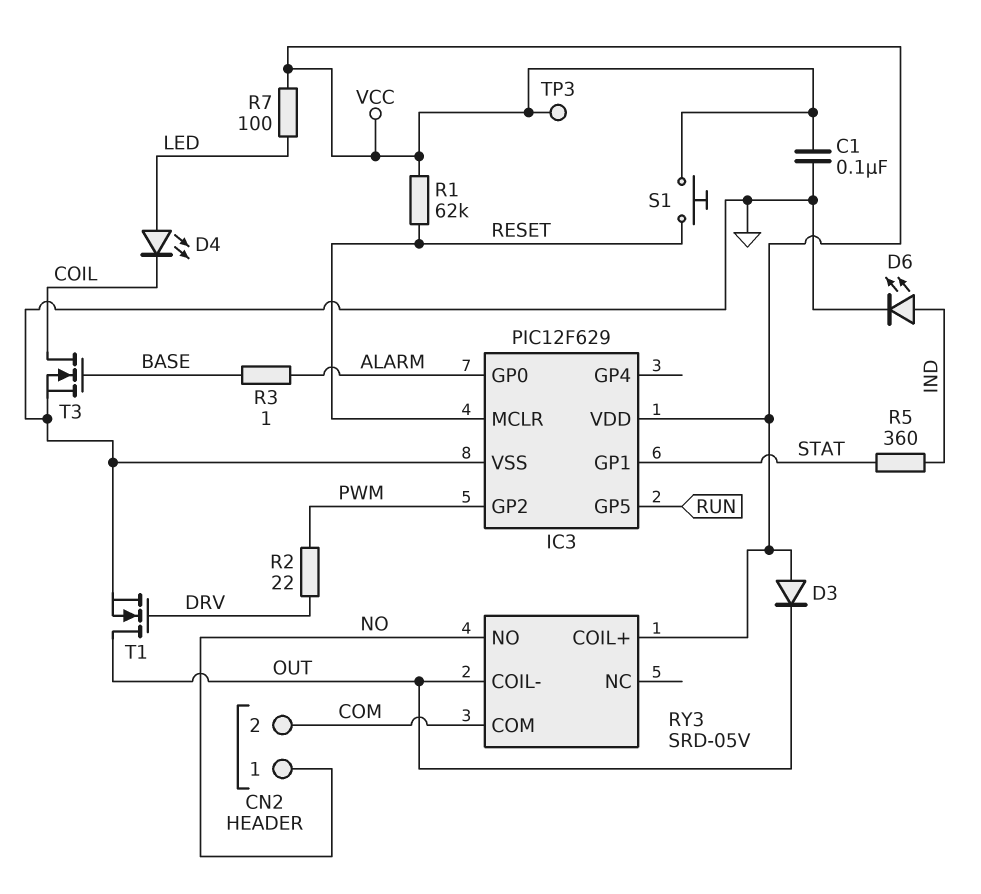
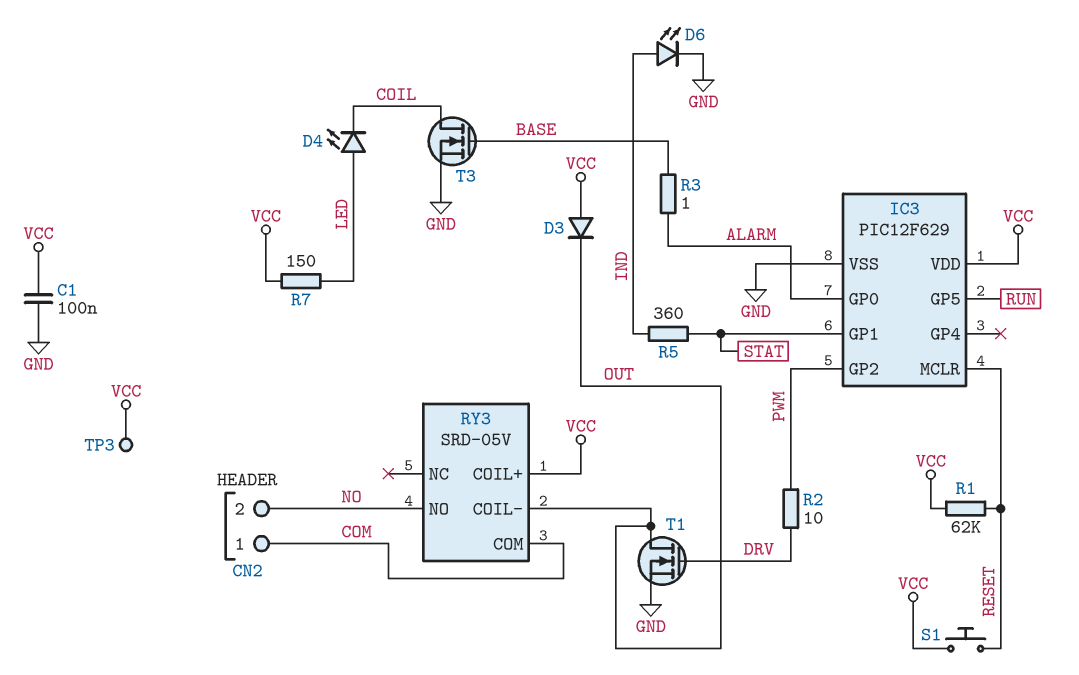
CN2 pin 1: NO -> COM
CN2 pin 2: COM -> NO
R2: 22 (DRV, PWM) -> 10 (DRV, PWM)
R7: 100 (LED, VCC) -> 150 (LED, VCC)

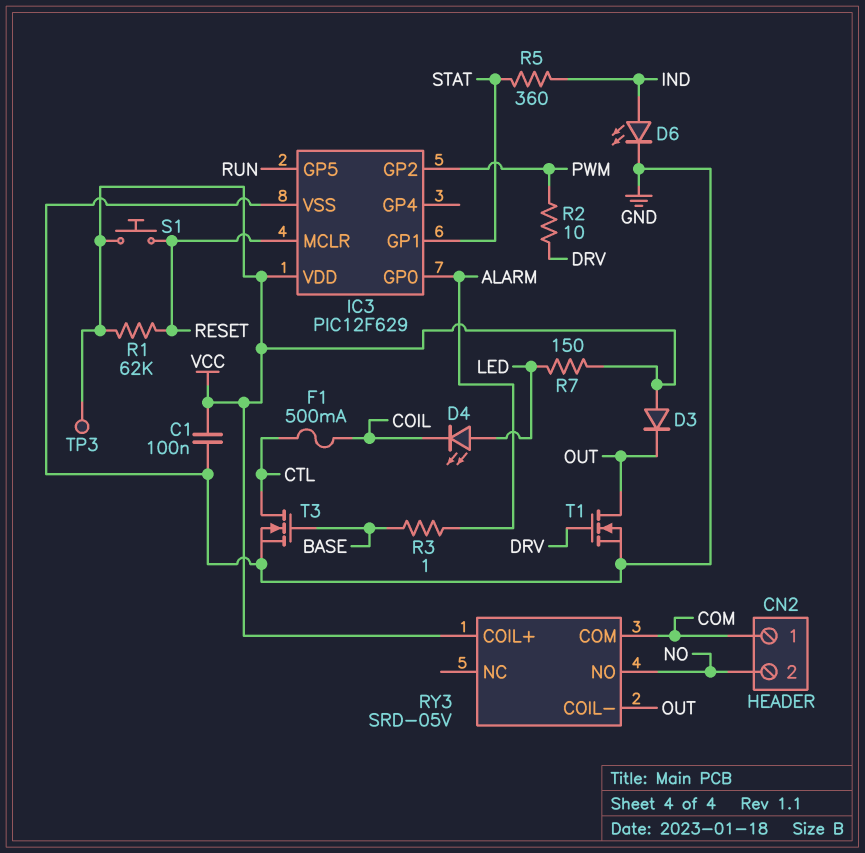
F1: none -> 500mA (COIL, CTL)
T3: NMOS (G BASE, D COIL, S GND) -> NMOS (G BASE, D CTL, S GND)

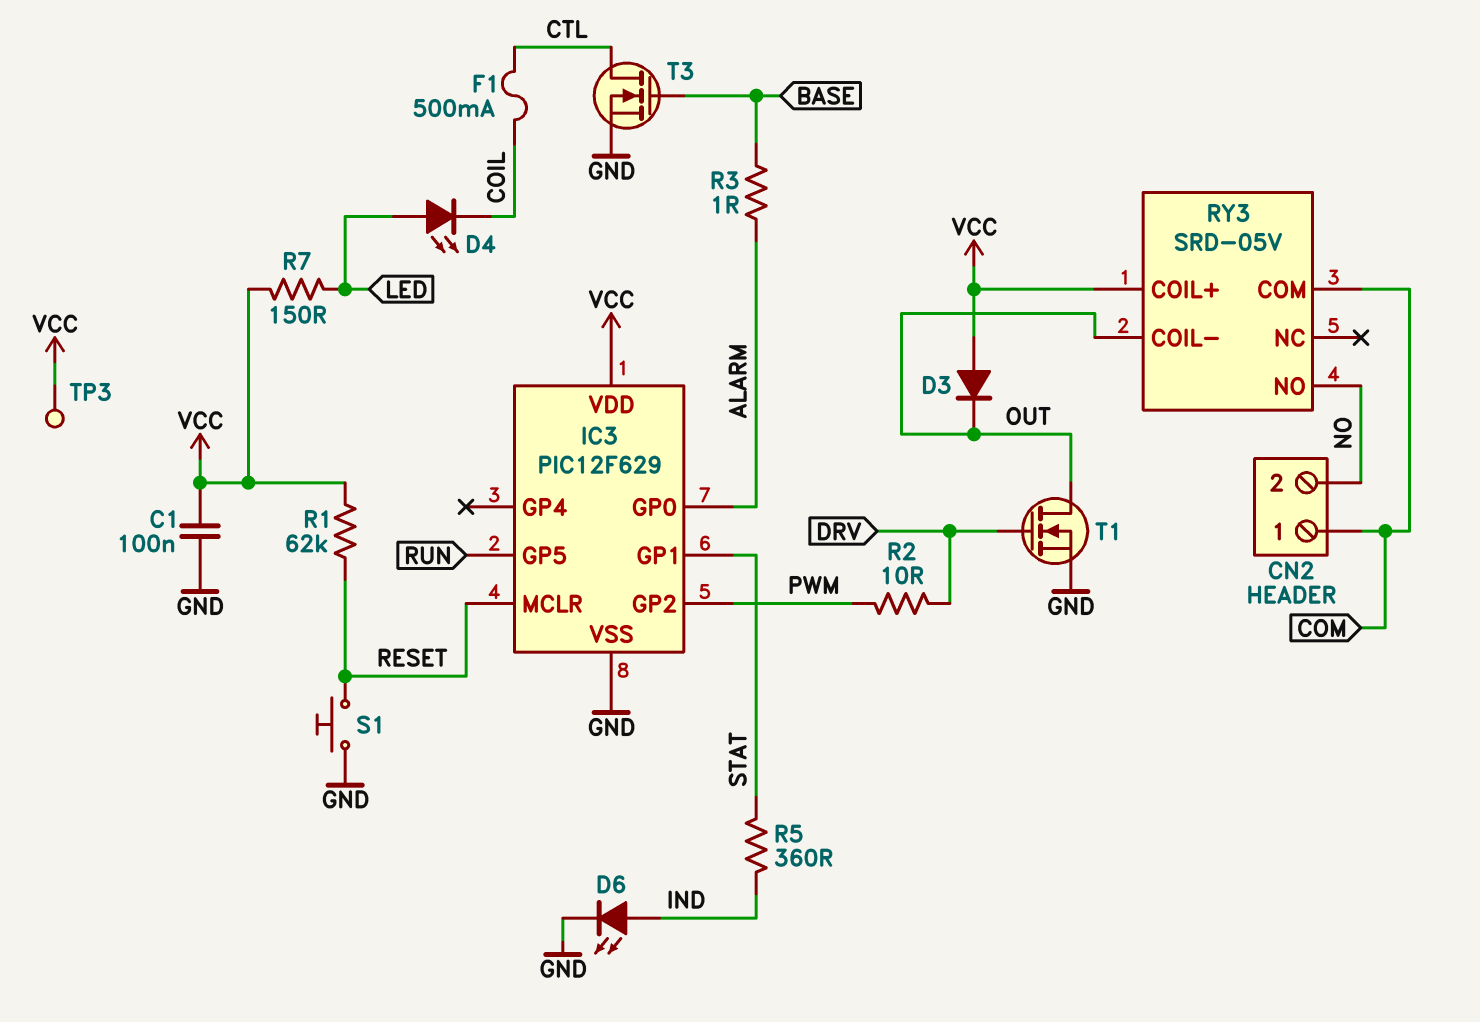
S1: button (RESET, VCC) -> button (GND, RESET)

